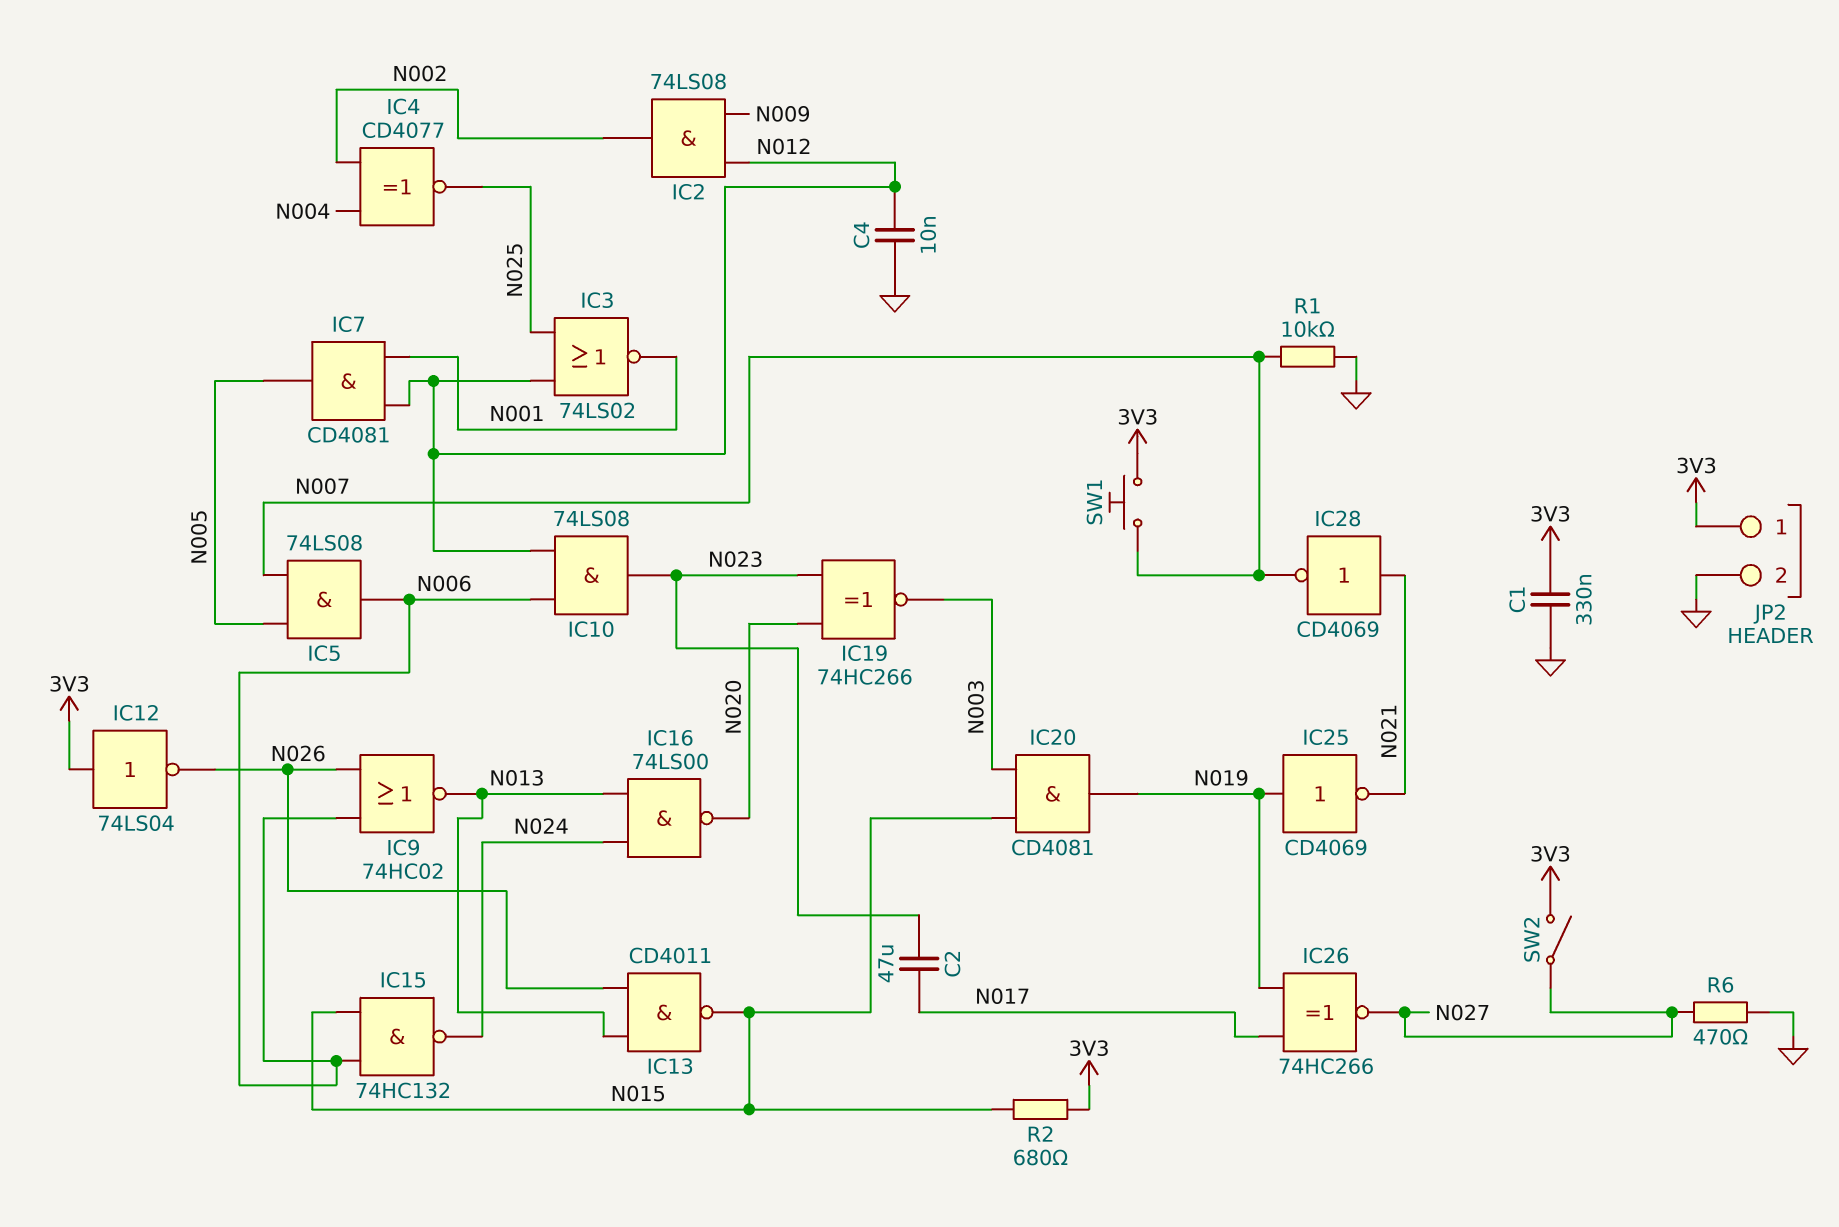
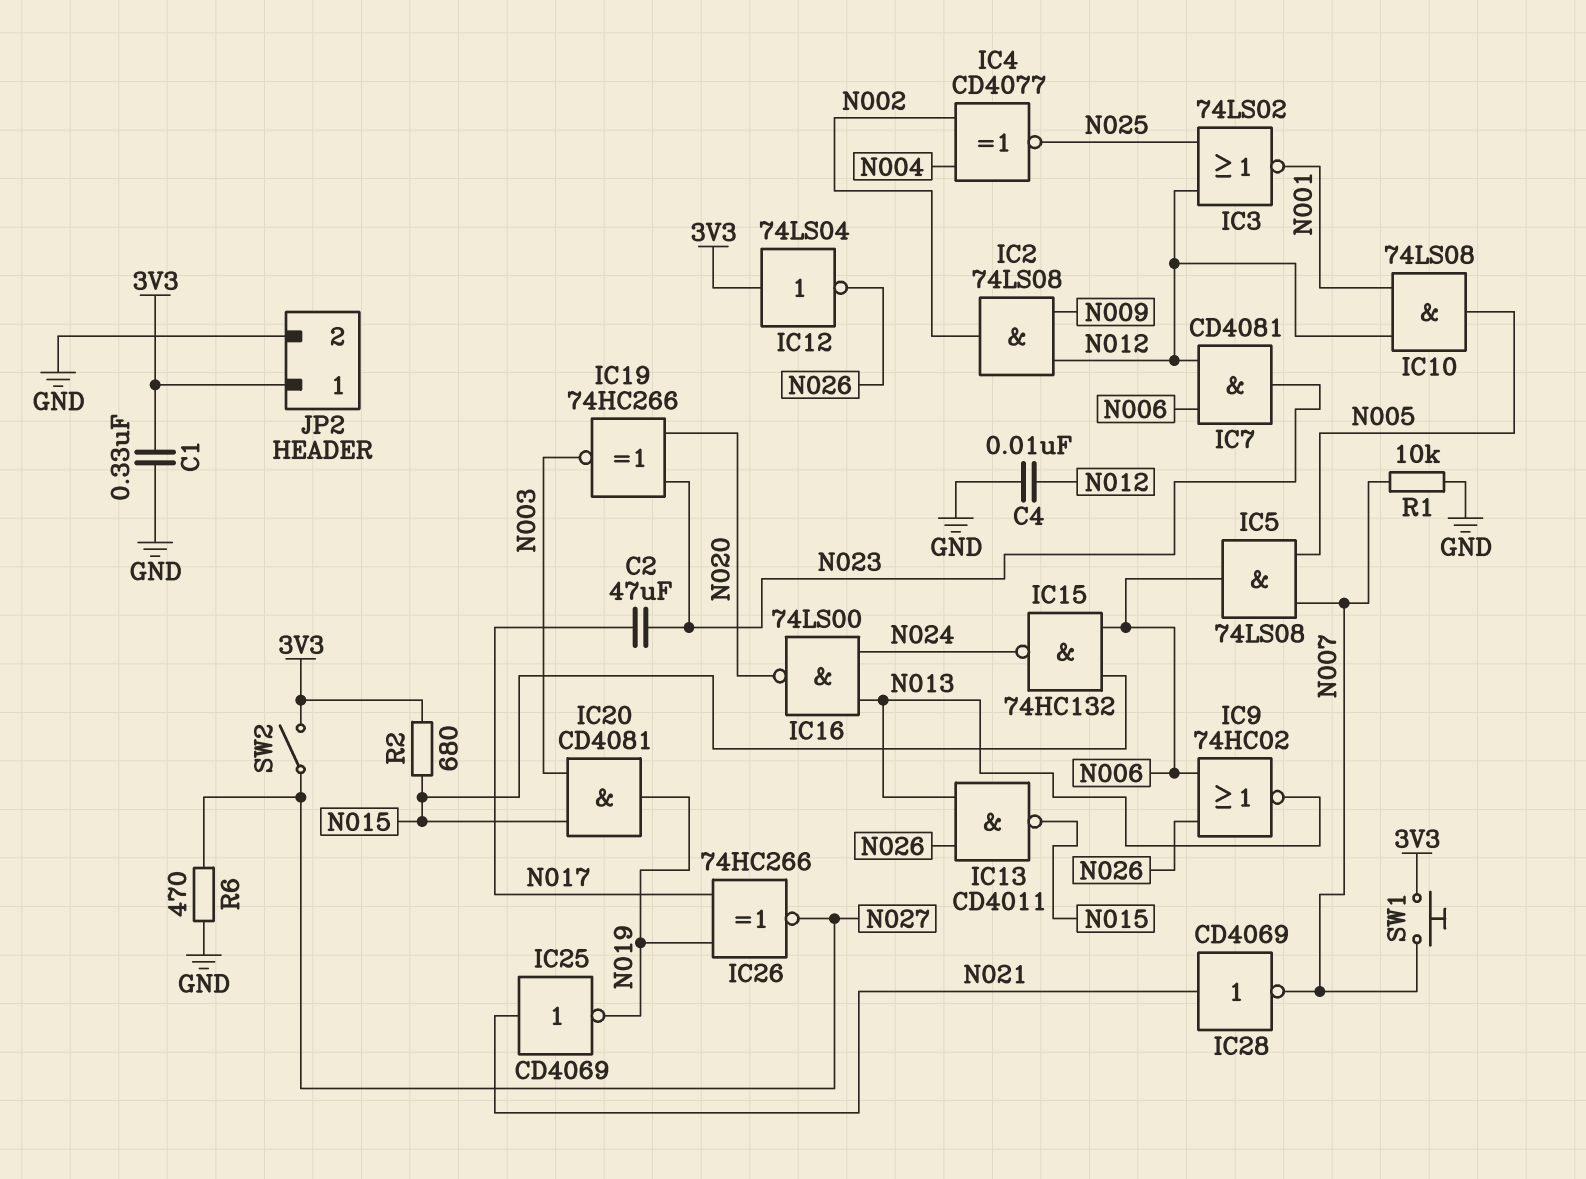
IC7: AND CD4081 (in N001, in N012, out N005) -> AND CD4081 (in N006, in N012, out N023)
IC10: AND 74LS08 (in N006, in N012, out N023) -> AND 74LS08 (in N001, in N012, out N005)
IC25: NOT CD4069 (in N019, out N021) -> NOT CD4069 (in N021, out N019)

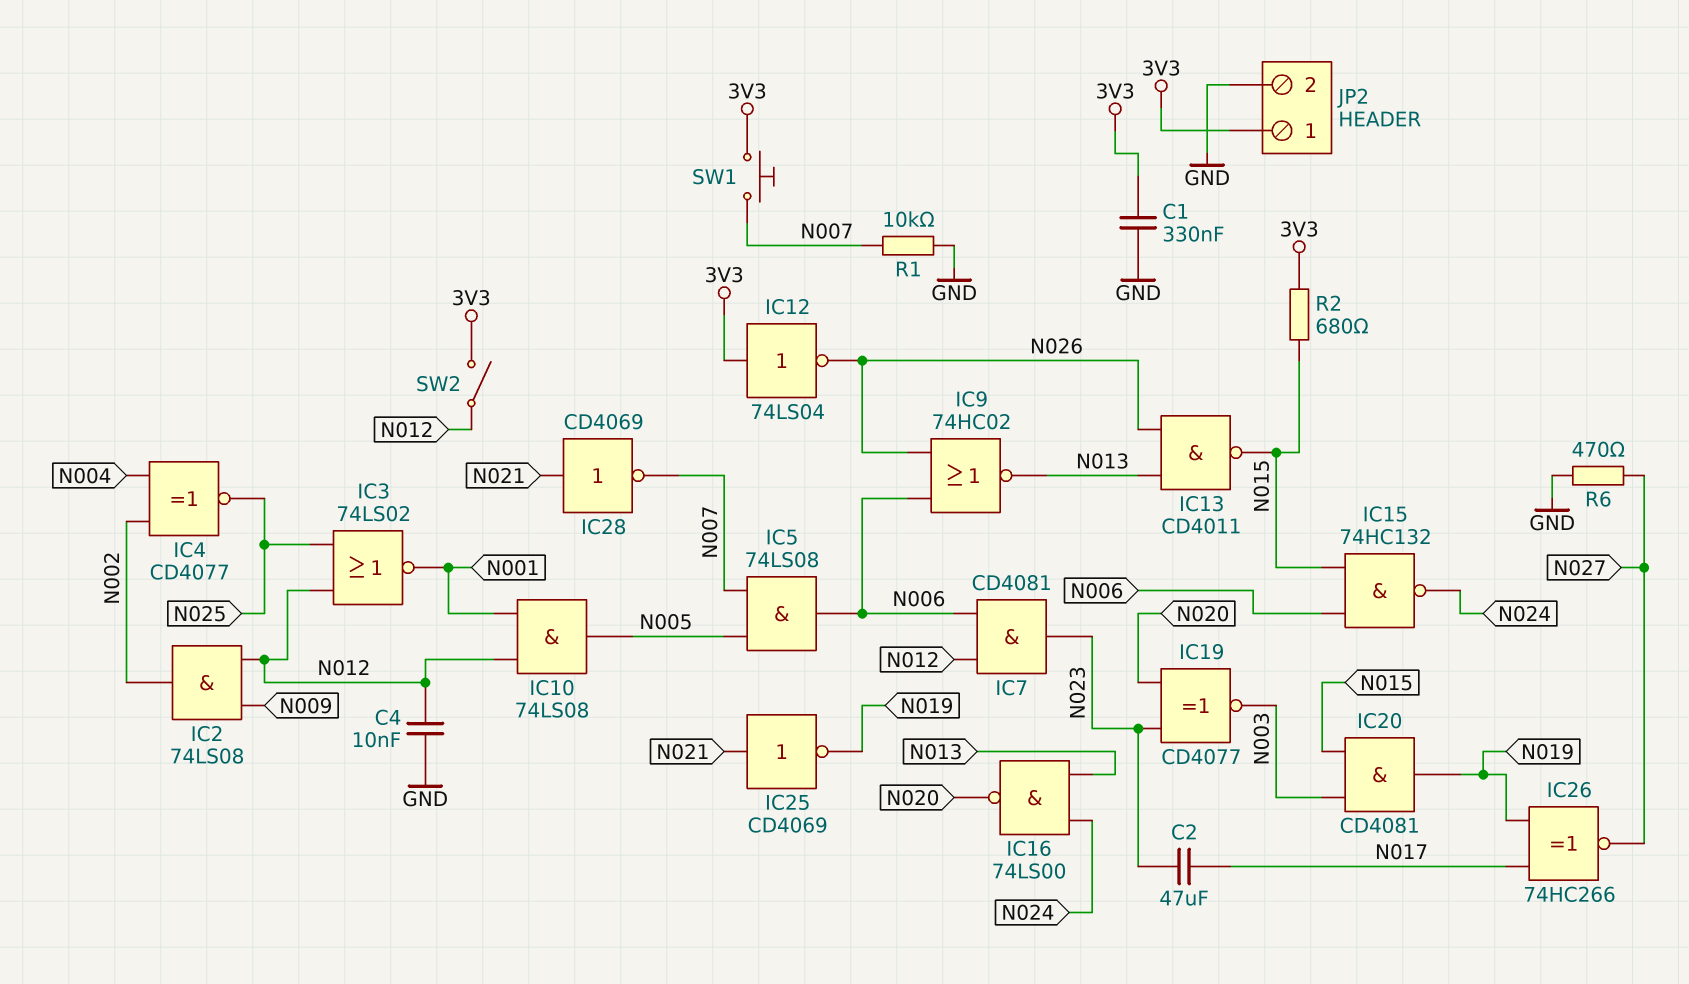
IC19: XNOR 74HC266 (in N020, in N023, out N003) -> XNOR CD4077 (in N020, in N023, out N003)
SW2: switch (3V3, N027) -> switch (3V3, N012)

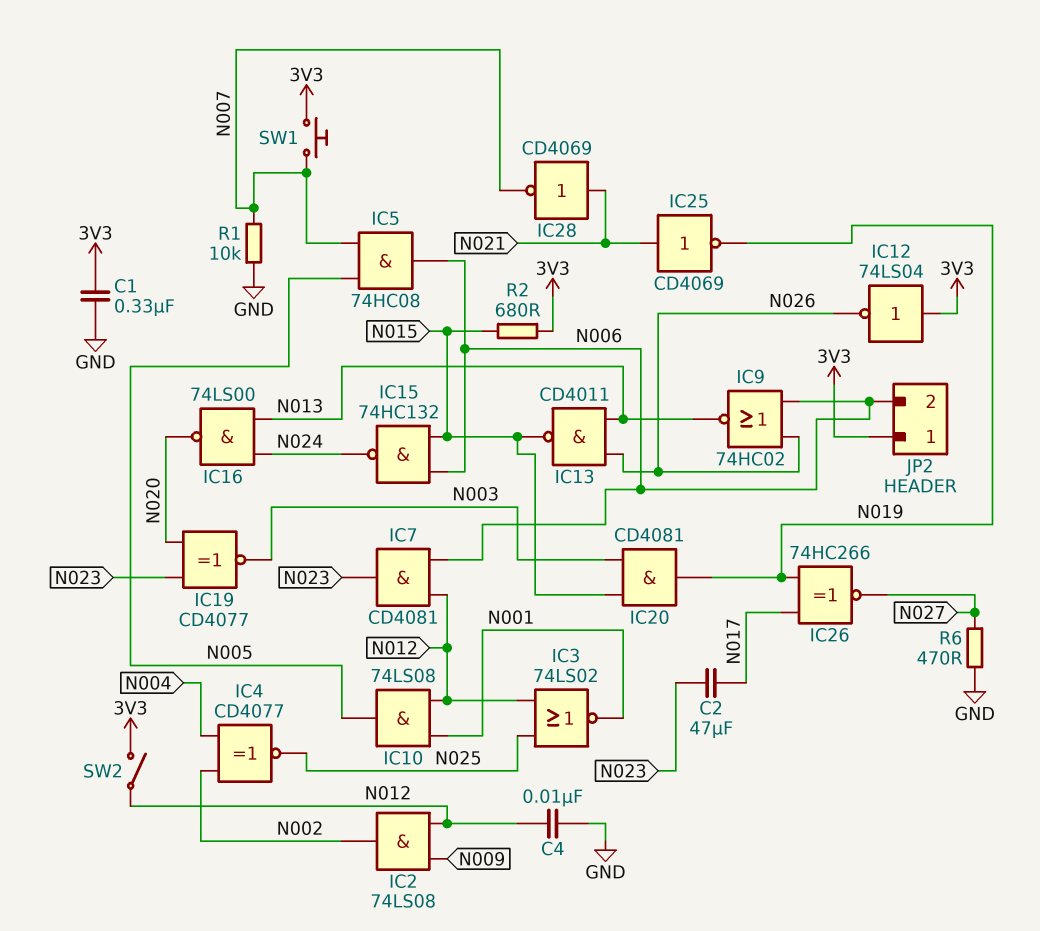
IC5: AND 74LS08 (in N005, in N007, out N006) -> AND 74HC08 (in N005, in N007, out N006)
JP2 pin 2: GND -> N006

